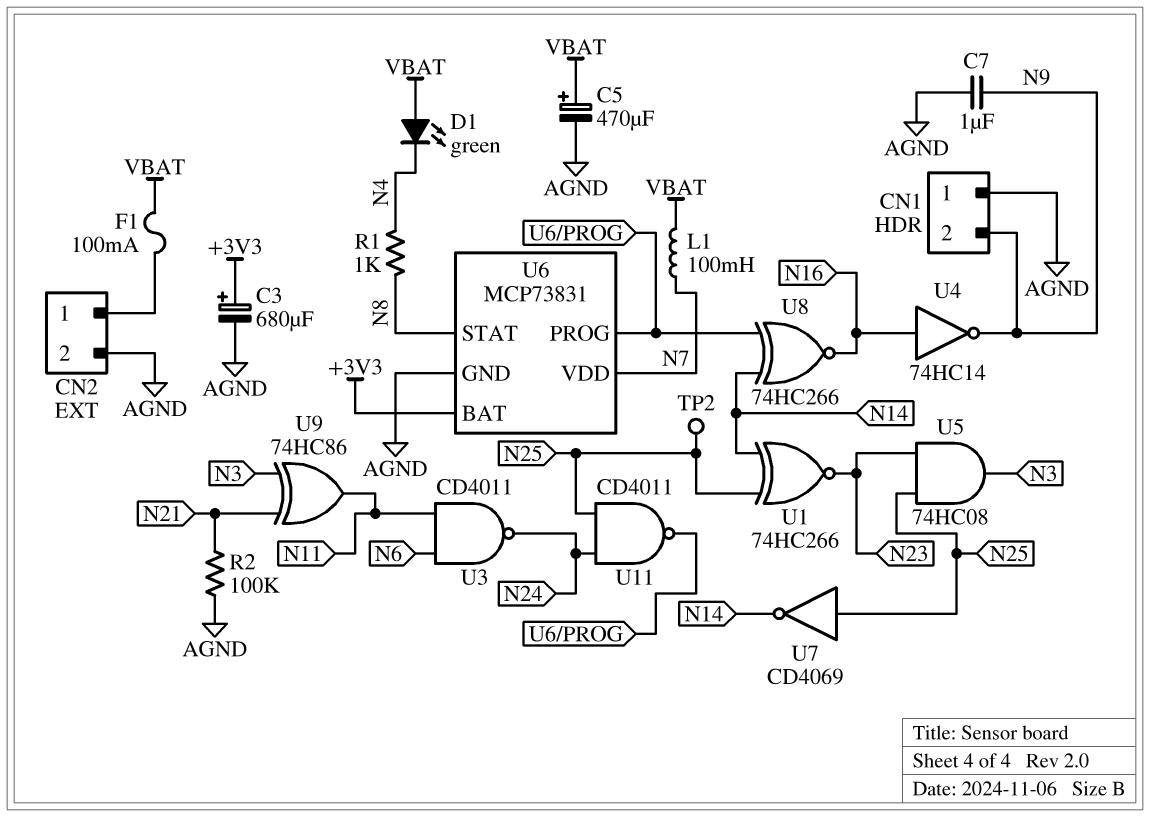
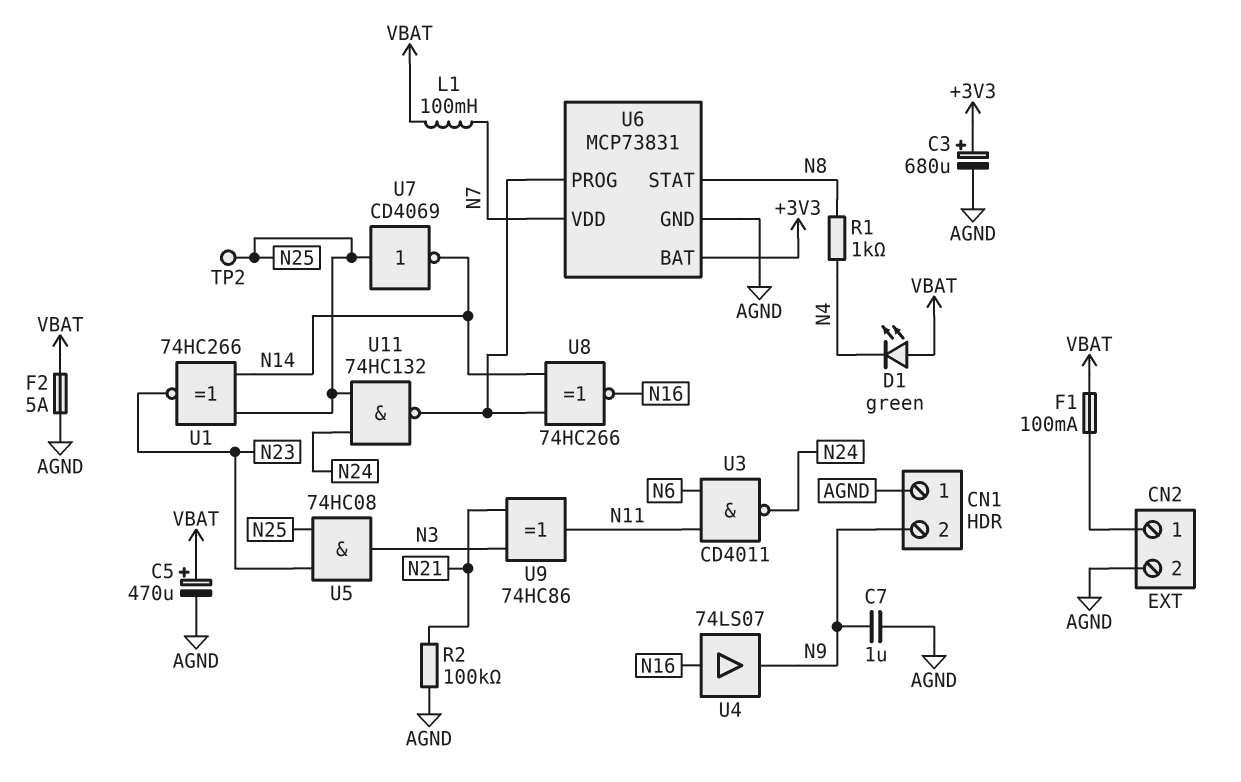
F2: none -> 5A (AGND, VBAT)
U4: NOT 74HC14 (in N16, out N9) -> buffer 74LS07 (in N16, out N9)
U11: NAND CD4011 (in N24, in N25, out U6/PROG) -> NAND 74HC132 (in N24, in N25, out U6/PROG)

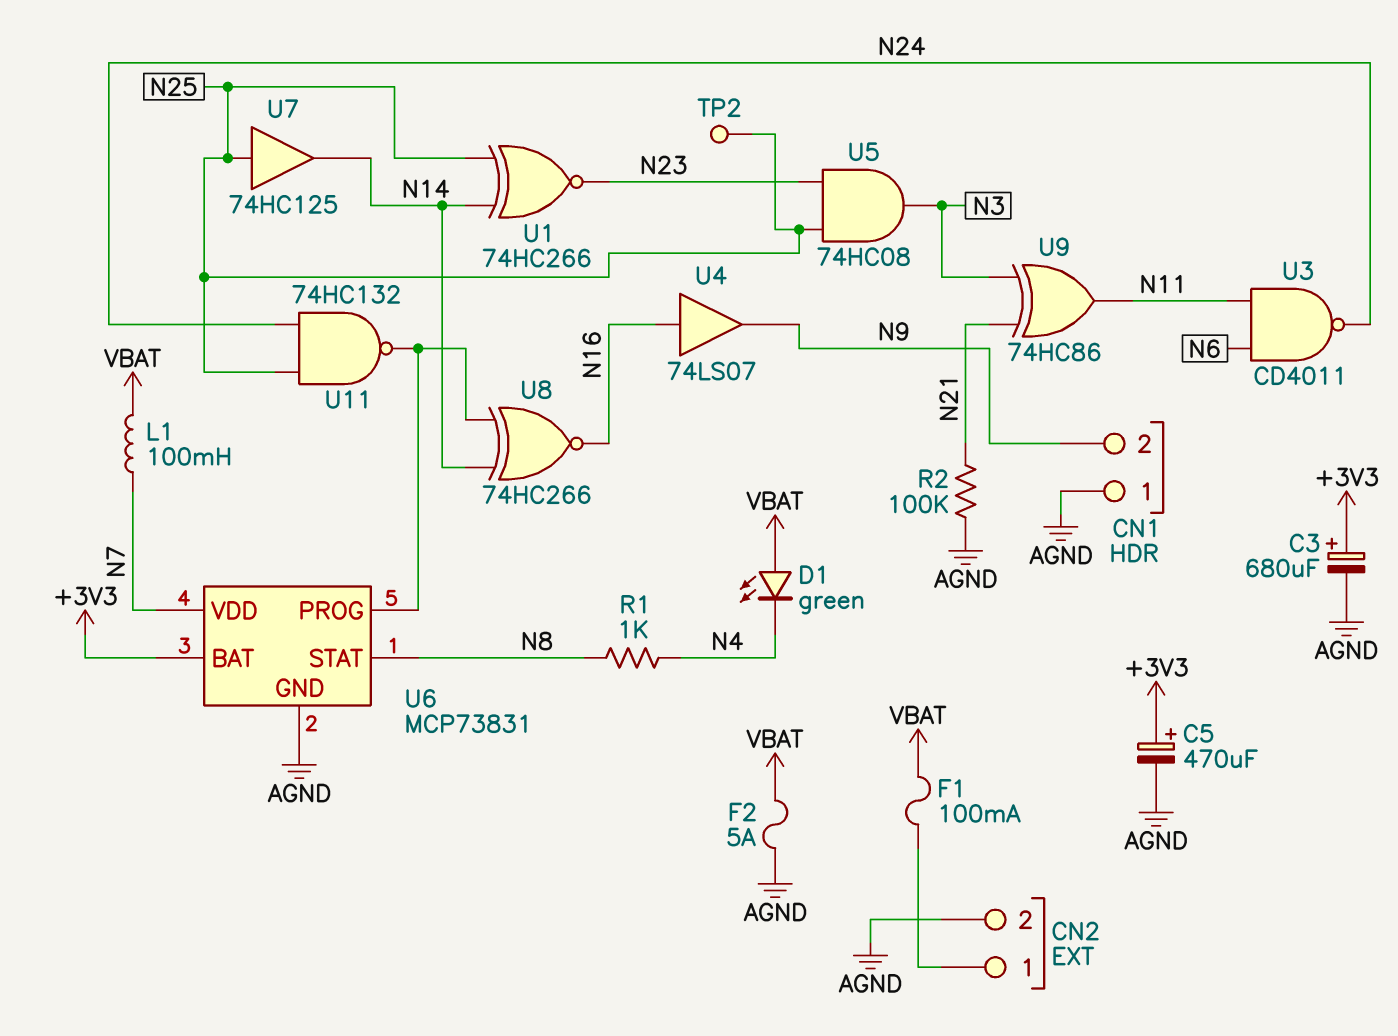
C5: 470uF (plus VBAT, minus AGND) -> 470uF (plus +3V3, minus AGND)
C7: 1uF (AGND, N9) -> none
U7: NOT CD4069 (in N25, out N14) -> buffer 74HC125 (in N25, out N14)

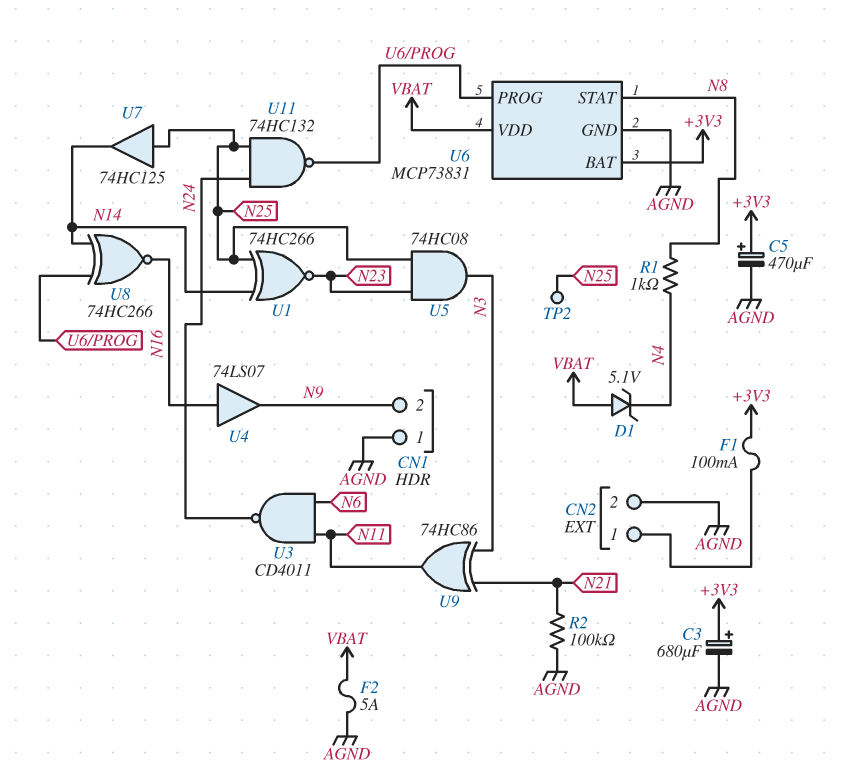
D1: LED green (A VBAT, K N4) -> zener 5.1V (A VBAT, K N4)
F1: 100mA (CN2/1, VBAT) -> 100mA (+3V3, CN2/1)
L1: 100mH (N7, VBAT) -> none
U6 pin VDD: N7 -> VBAT

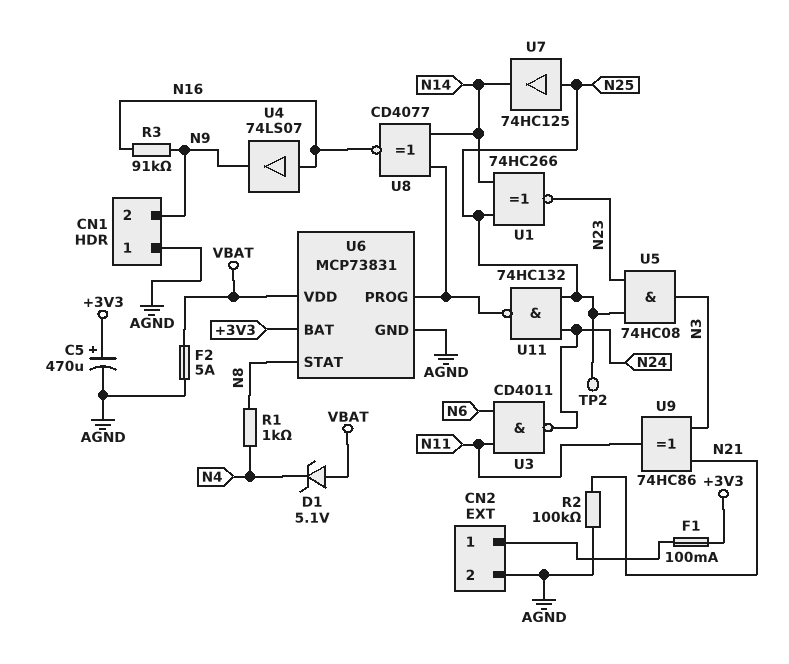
C3: 680uF (plus +3V3, minus AGND) -> none
R3: none -> 91k (N9, N16)
U8: XNOR 74HC266 (in N14, in U6/PROG, out N16) -> XNOR CD4077 (in N14, in U6/PROG, out N16)

